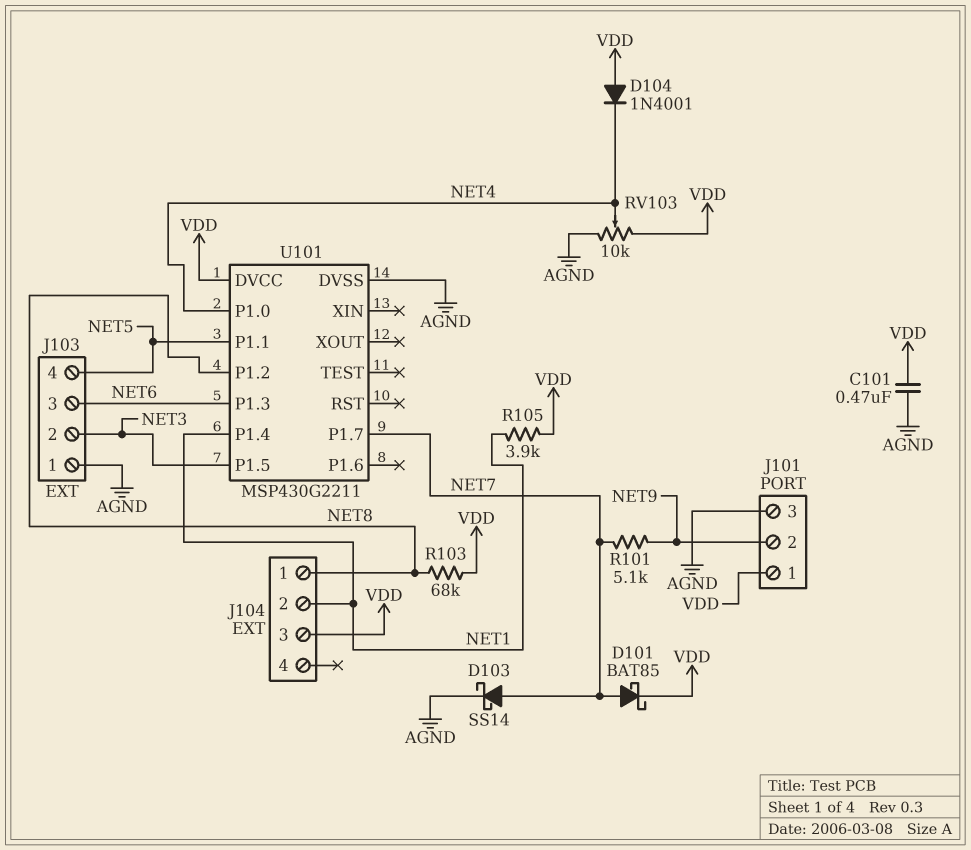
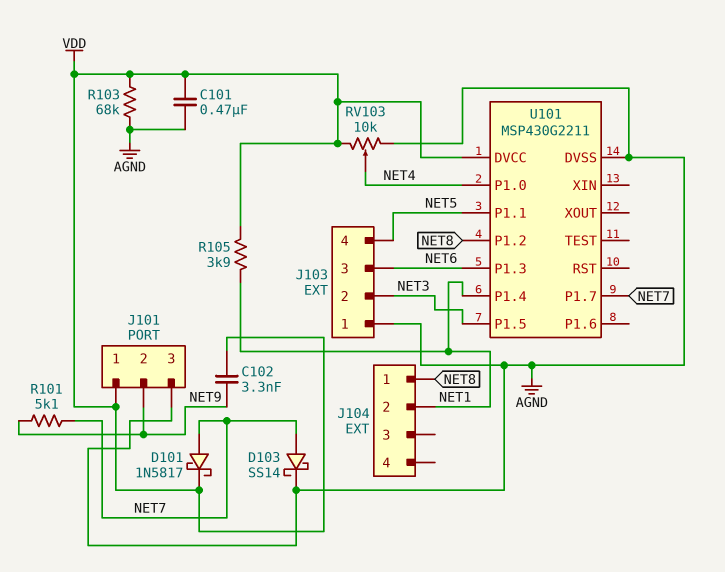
C102: none -> 3.3nF (NET9, VDD)
D101: schottky BAT85 (A NET7, K VDD) -> schottky 1N5817 (A NET7, K VDD)
D104: diode 1N4001 (A VDD, K NET4) -> none
J104 pin 3: VDD -> none
R103: 68k (NET8, VDD) -> 68k (AGND, VDD)

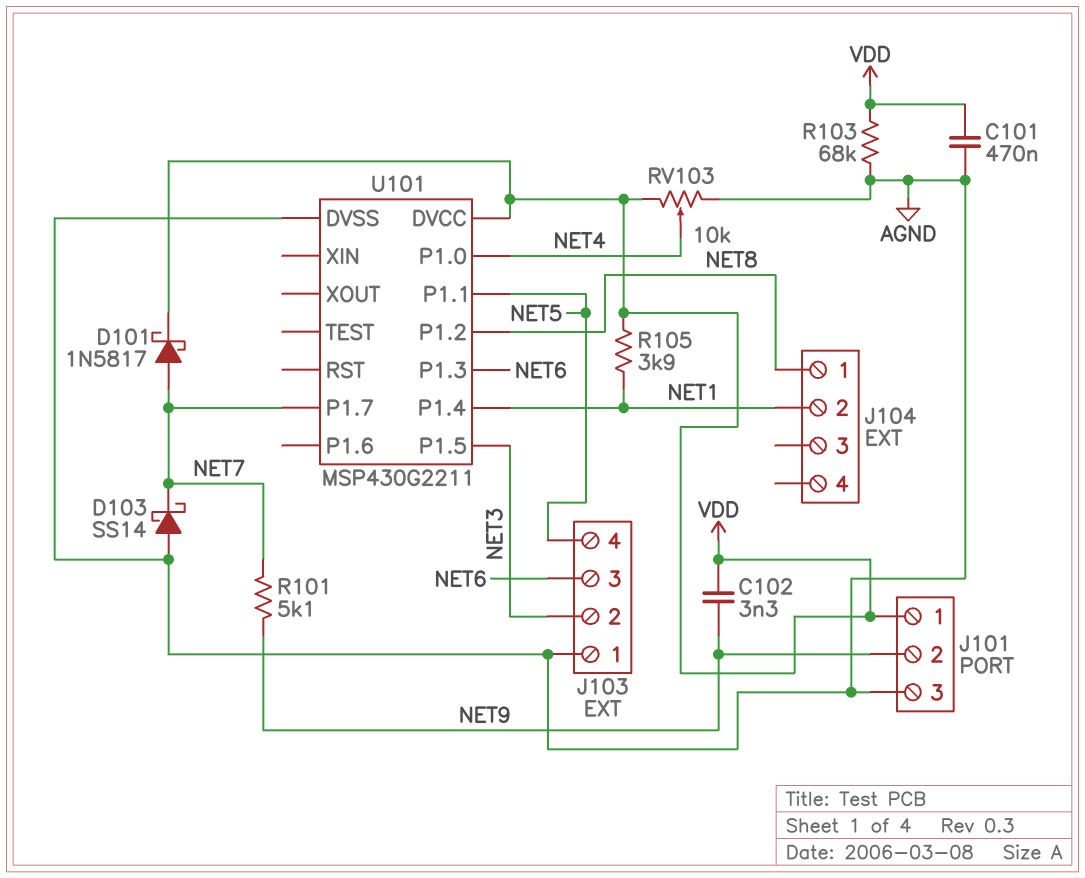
D103: schottky SS14 (A NET7, K AGND) -> schottky SS14 (A AGND, K NET7)

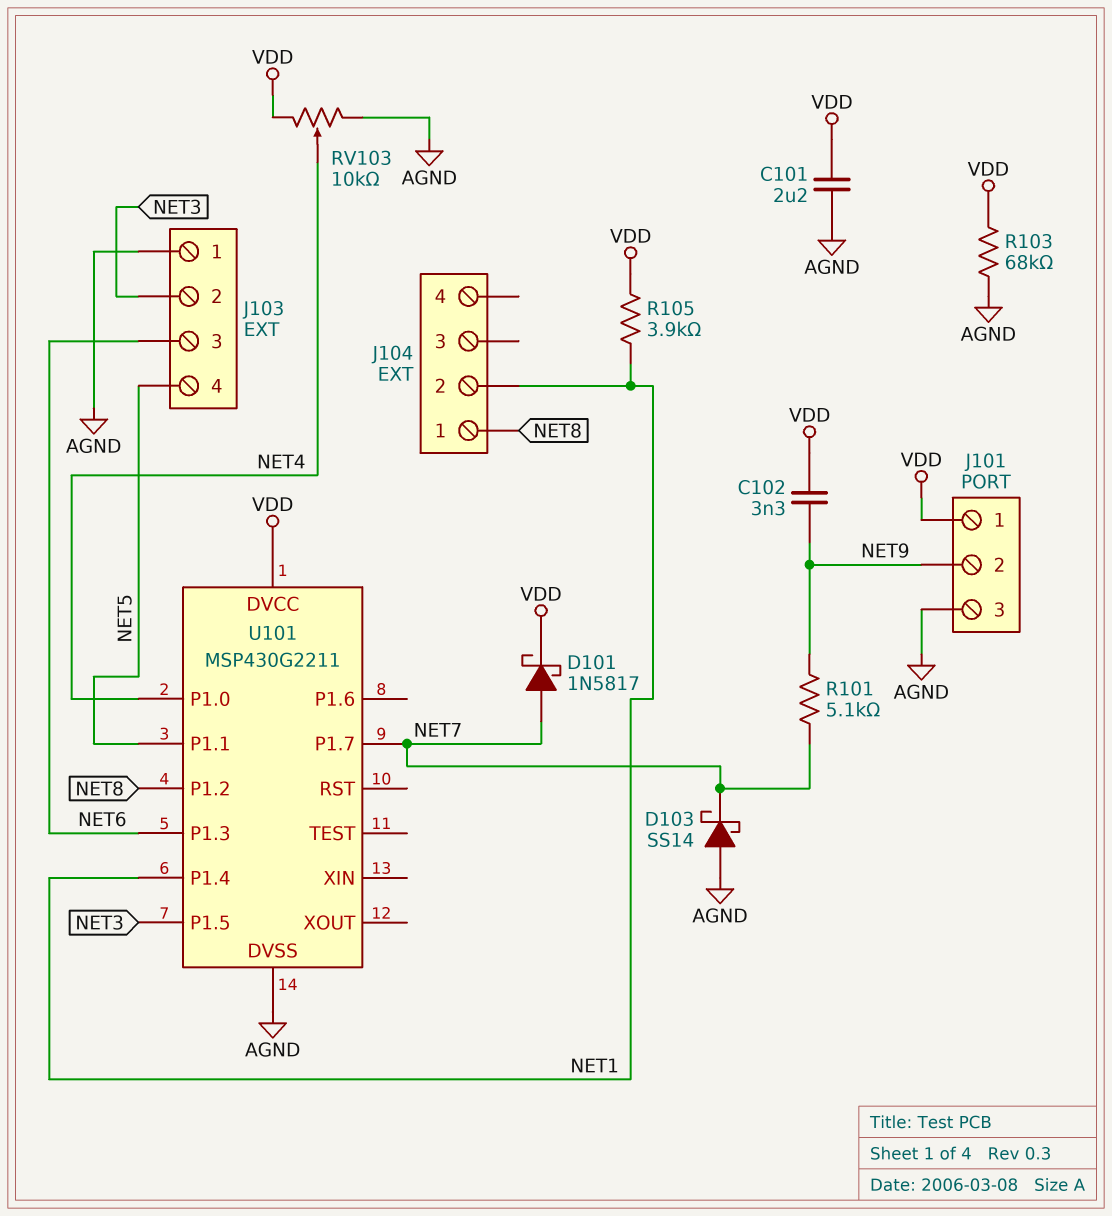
C101: 470nF (AGND, VDD) -> 2.2uF (AGND, VDD)

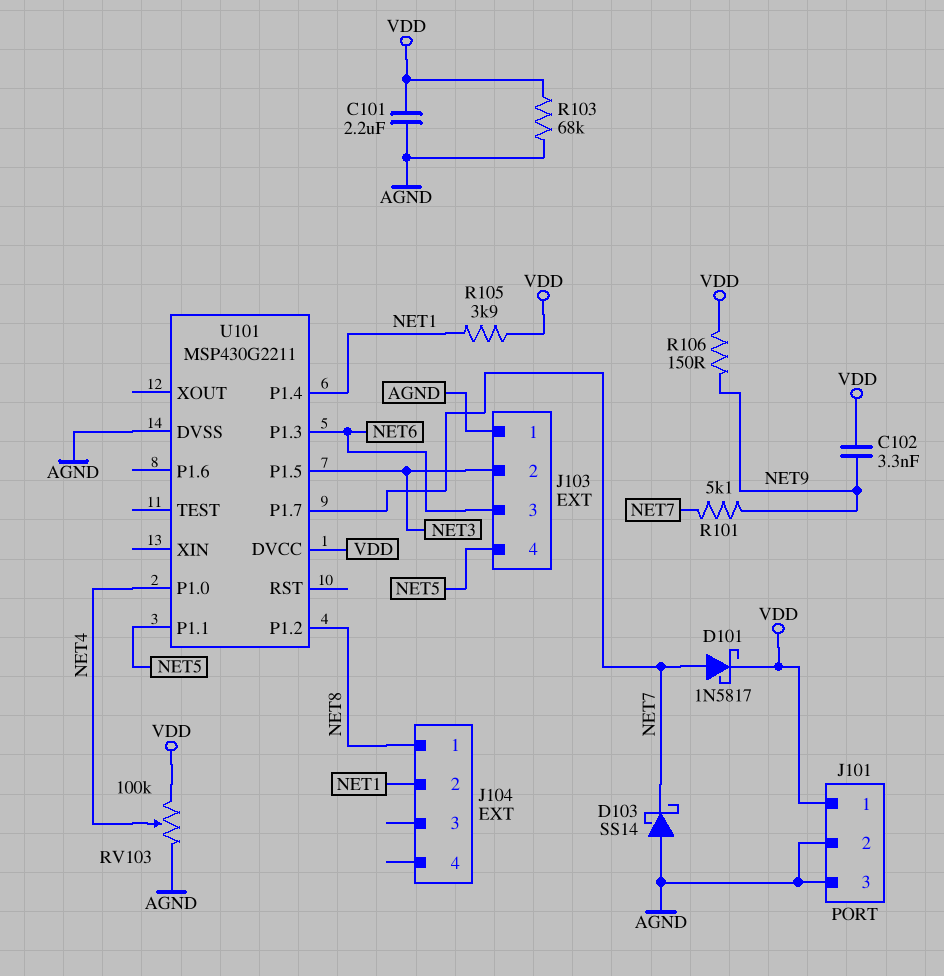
J101 pin 2: NET9 -> AGND
R106: none -> 150 (NET9, VDD)
RV103: 10k (AGND, VDD, wiper NET4) -> 100k (AGND, VDD, wiper NET4)

